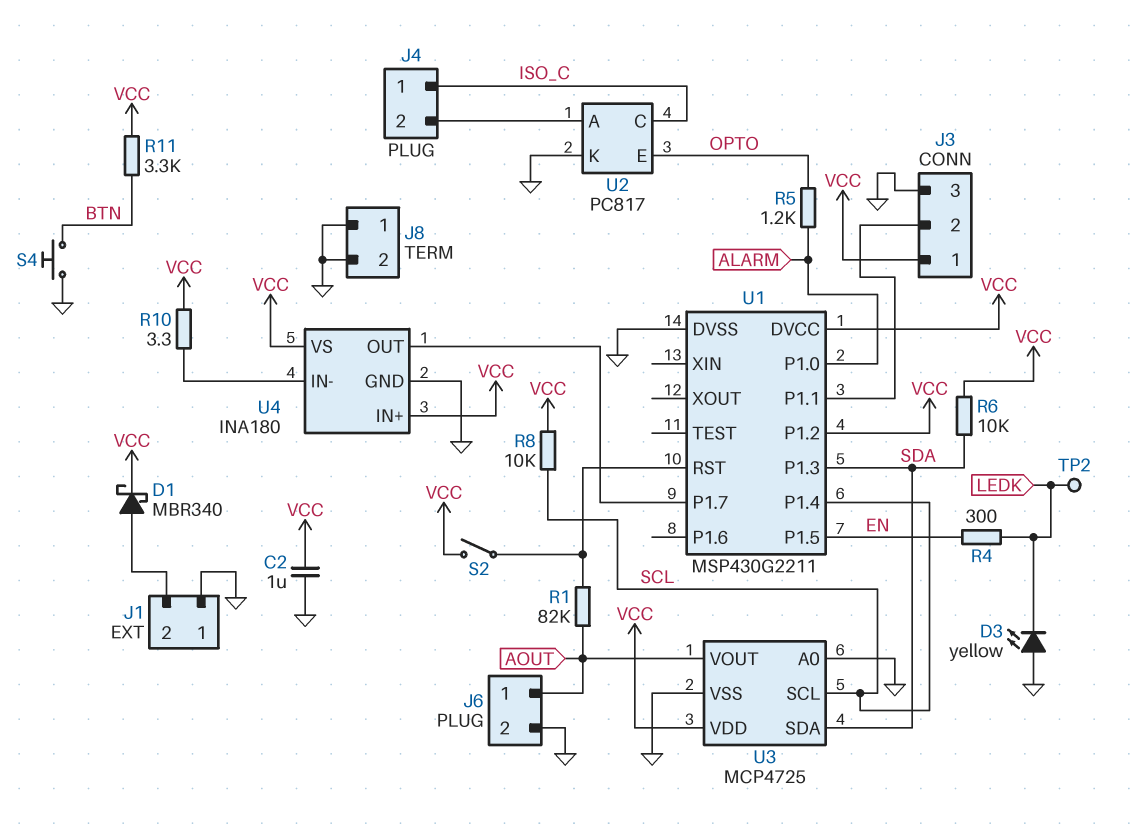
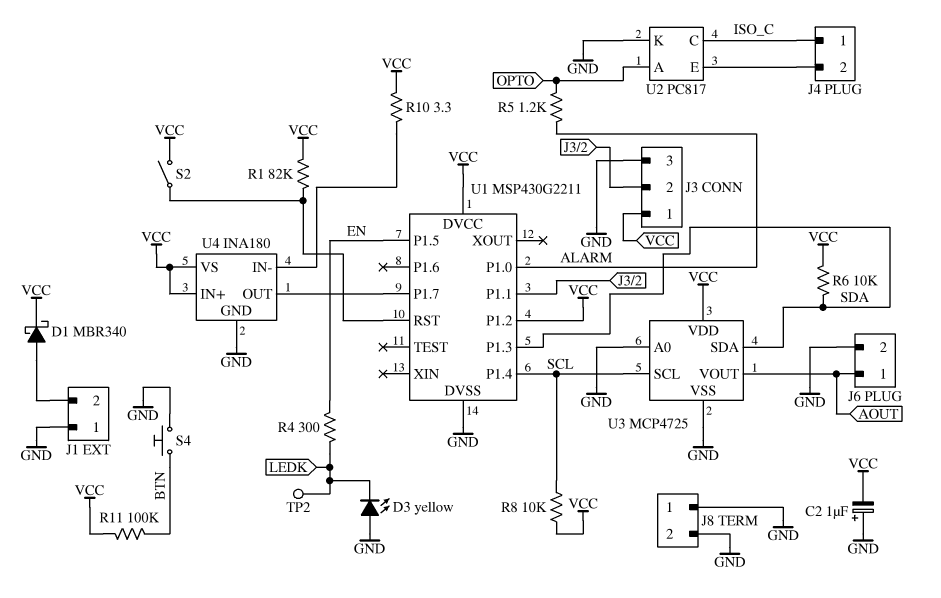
C2: 1uF (GND, VCC) -> 1uF (plus GND, minus VCC)
R1: 82k (AOUT, U1/RST) -> 82k (U1/RST, VCC)
R11: 3.3k (BTN, VCC) -> 100k (BTN, VCC)
U2 pin A: J4/2 -> OPTO
U2 pin E: OPTO -> J4/2

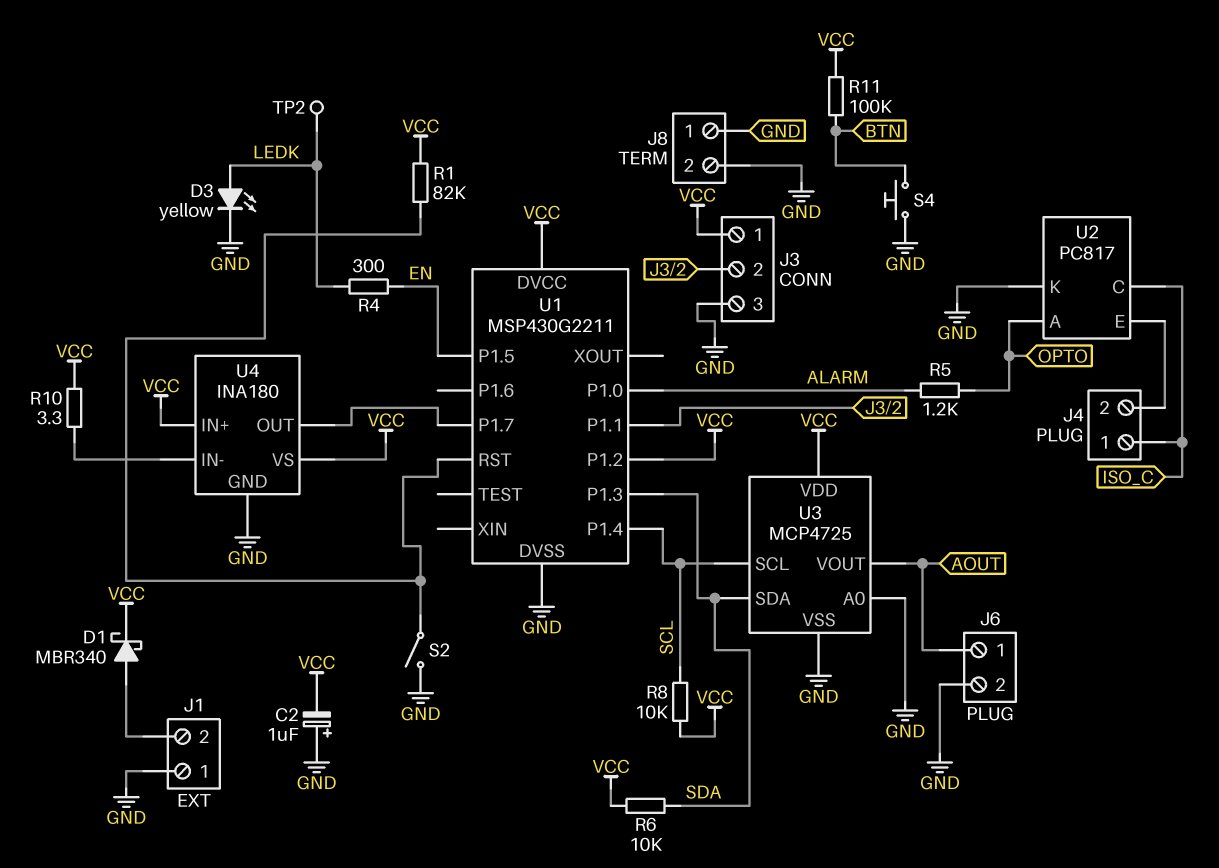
D3: LED yellow (A GND, K LEDK) -> LED yellow (A LEDK, K GND)
S2: switch (U1/RST, VCC) -> switch (GND, U1/RST)

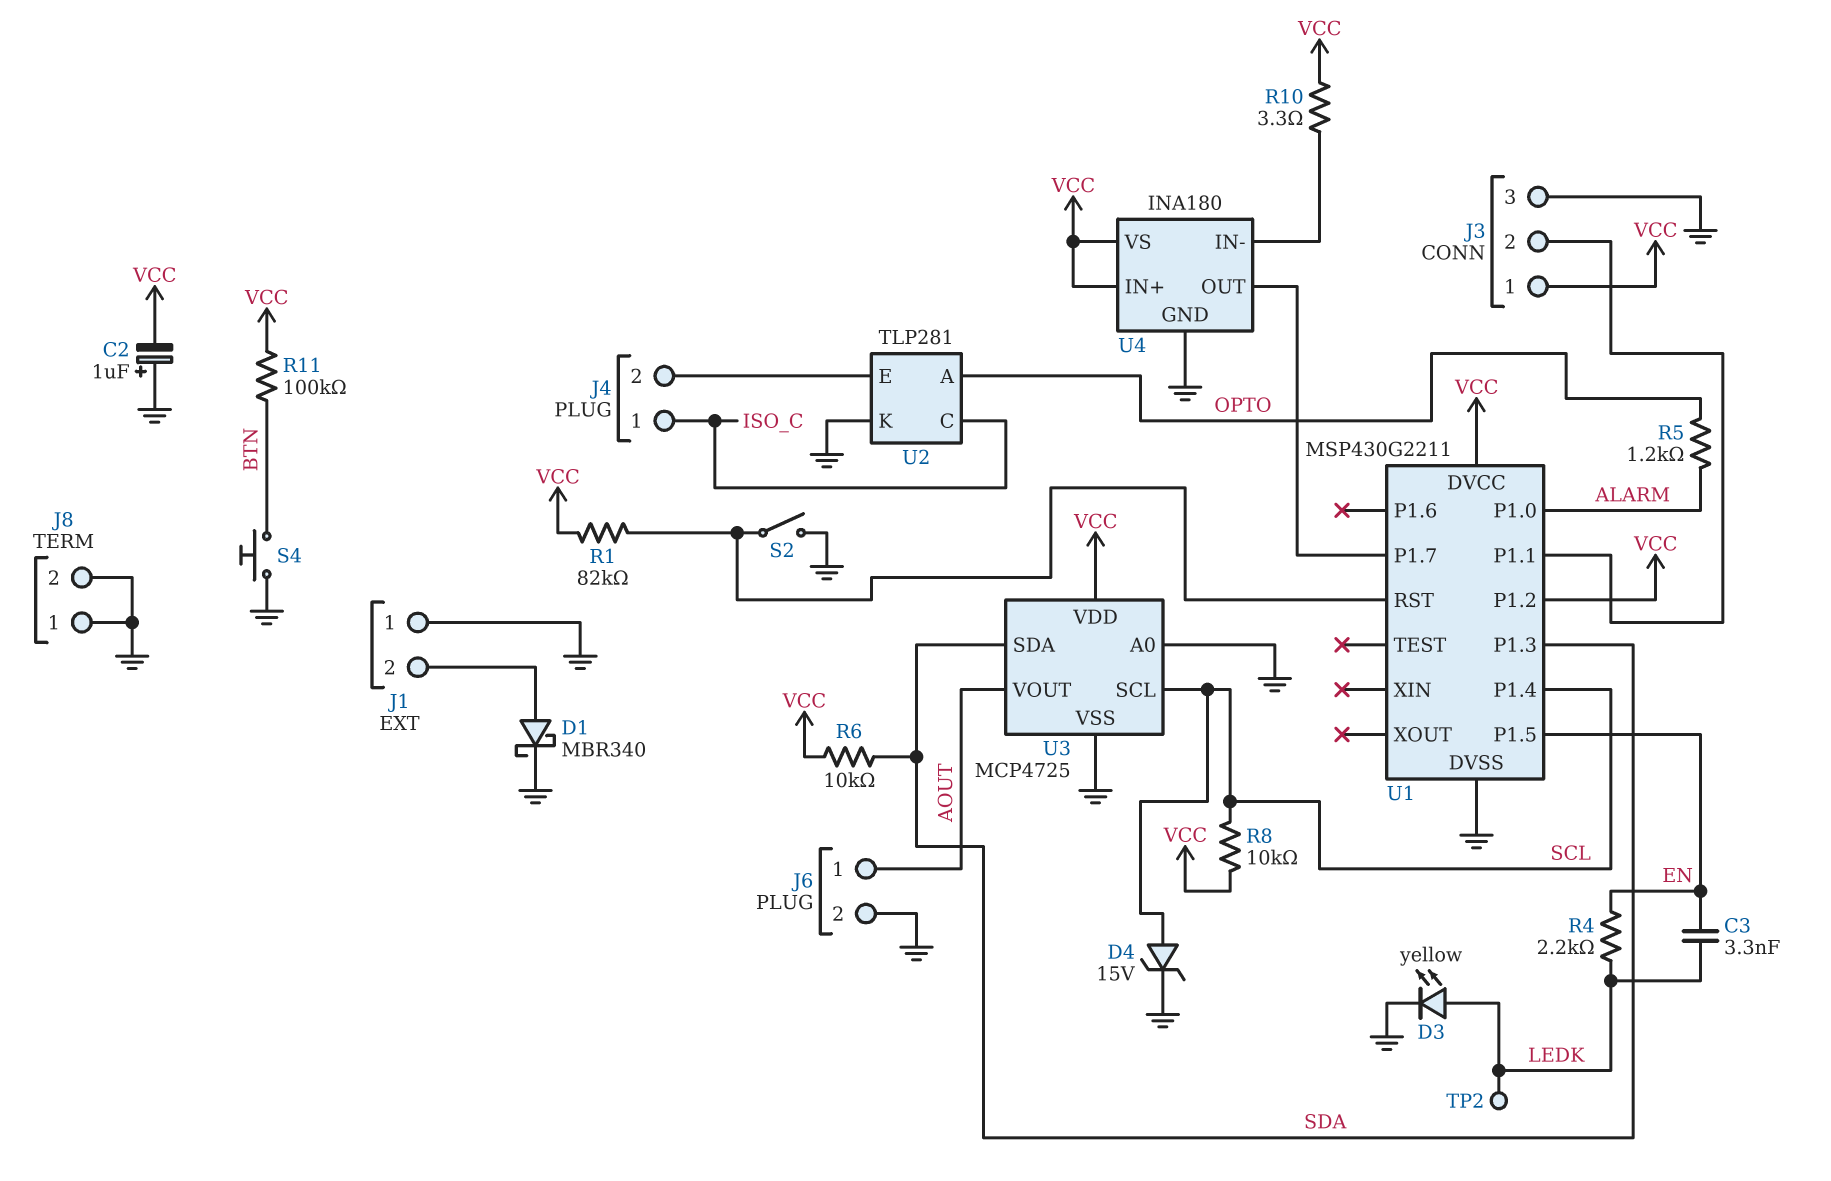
C3: none -> 3.3nF (EN, LEDK)
D1: schottky MBR340 (A J1/2, K VCC) -> schottky MBR340 (A J1/2, K GND)
D4: none -> zener 15V (A SCL, K GND)
R4: 300 (EN, LEDK) -> 2.2k (EN, LEDK)
U2: PC817 -> TLP281

